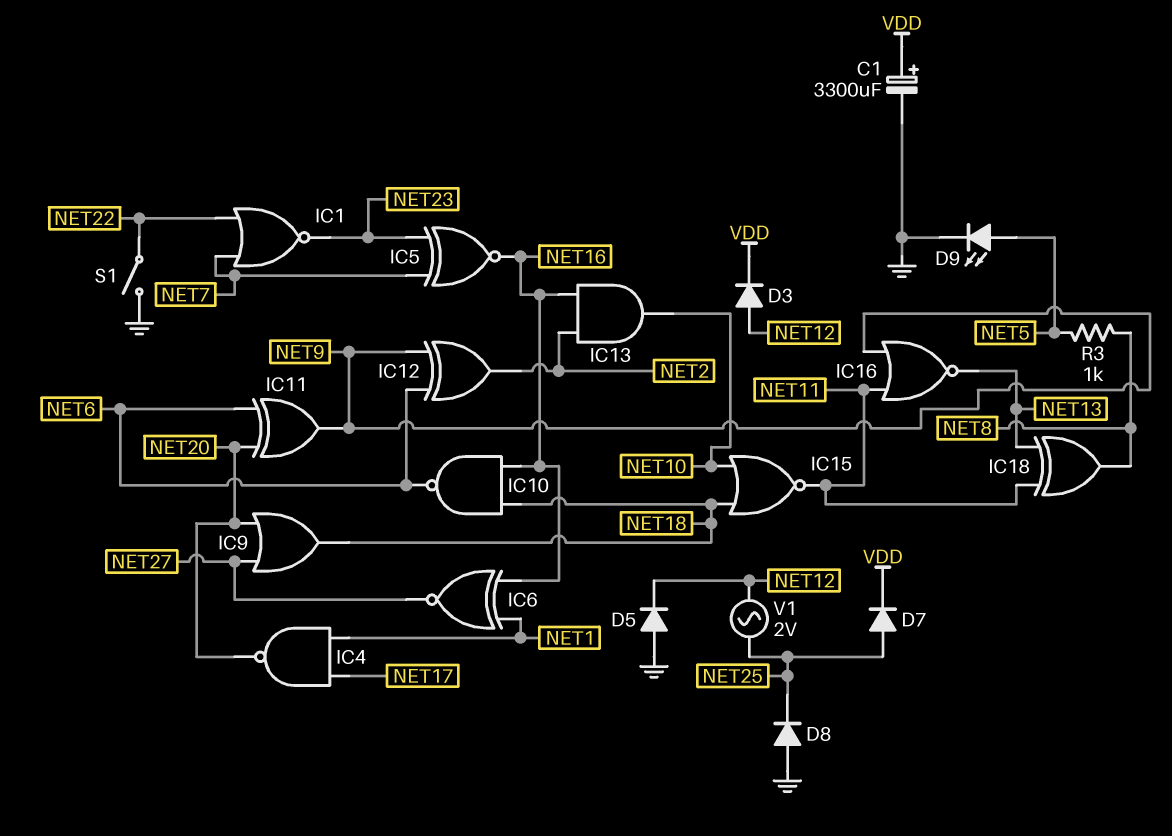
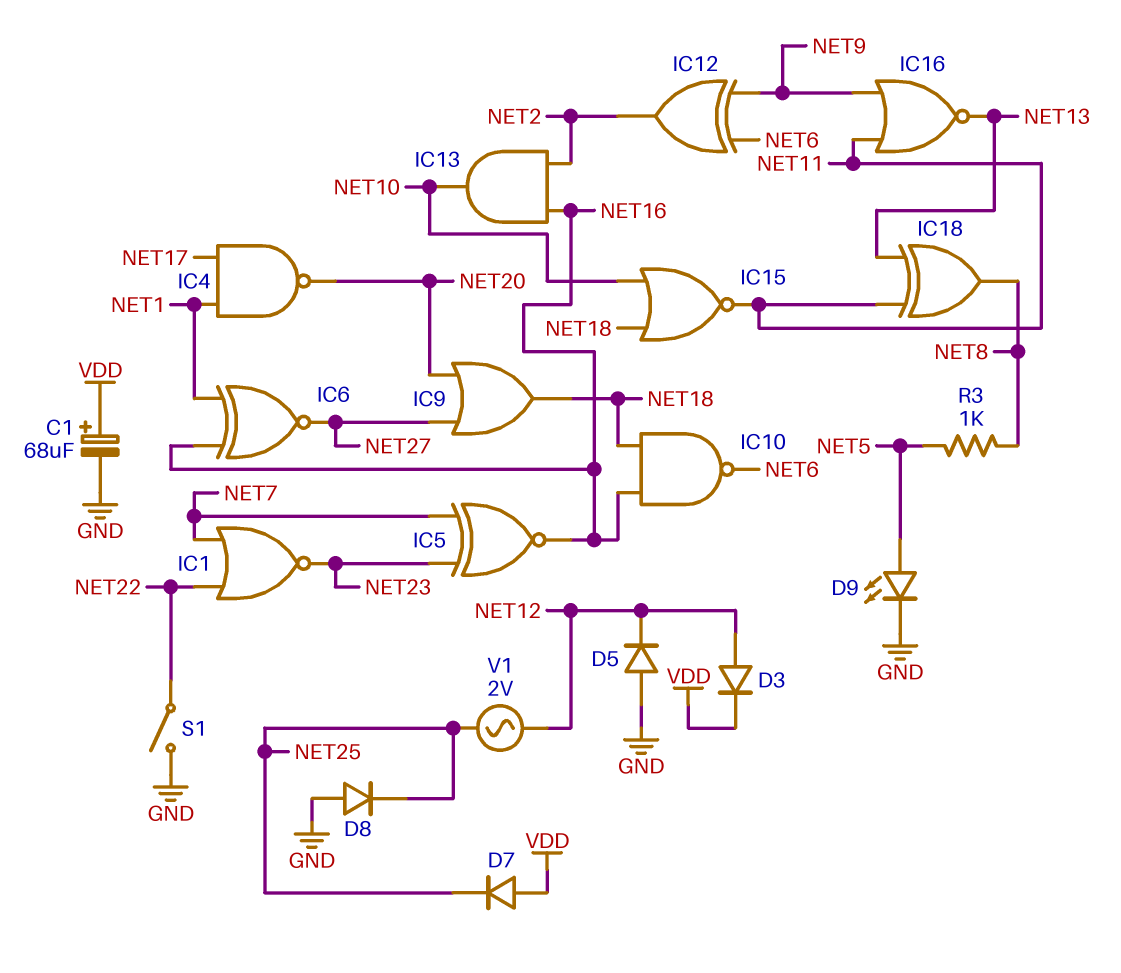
C1: 3300uF (plus VDD, minus GND) -> 68uF (plus VDD, minus GND)
D7: diode (A NET25, K VDD) -> diode (A VDD, K NET25)
IC11: XOR (in NET6, in NET20, out NET9) -> none

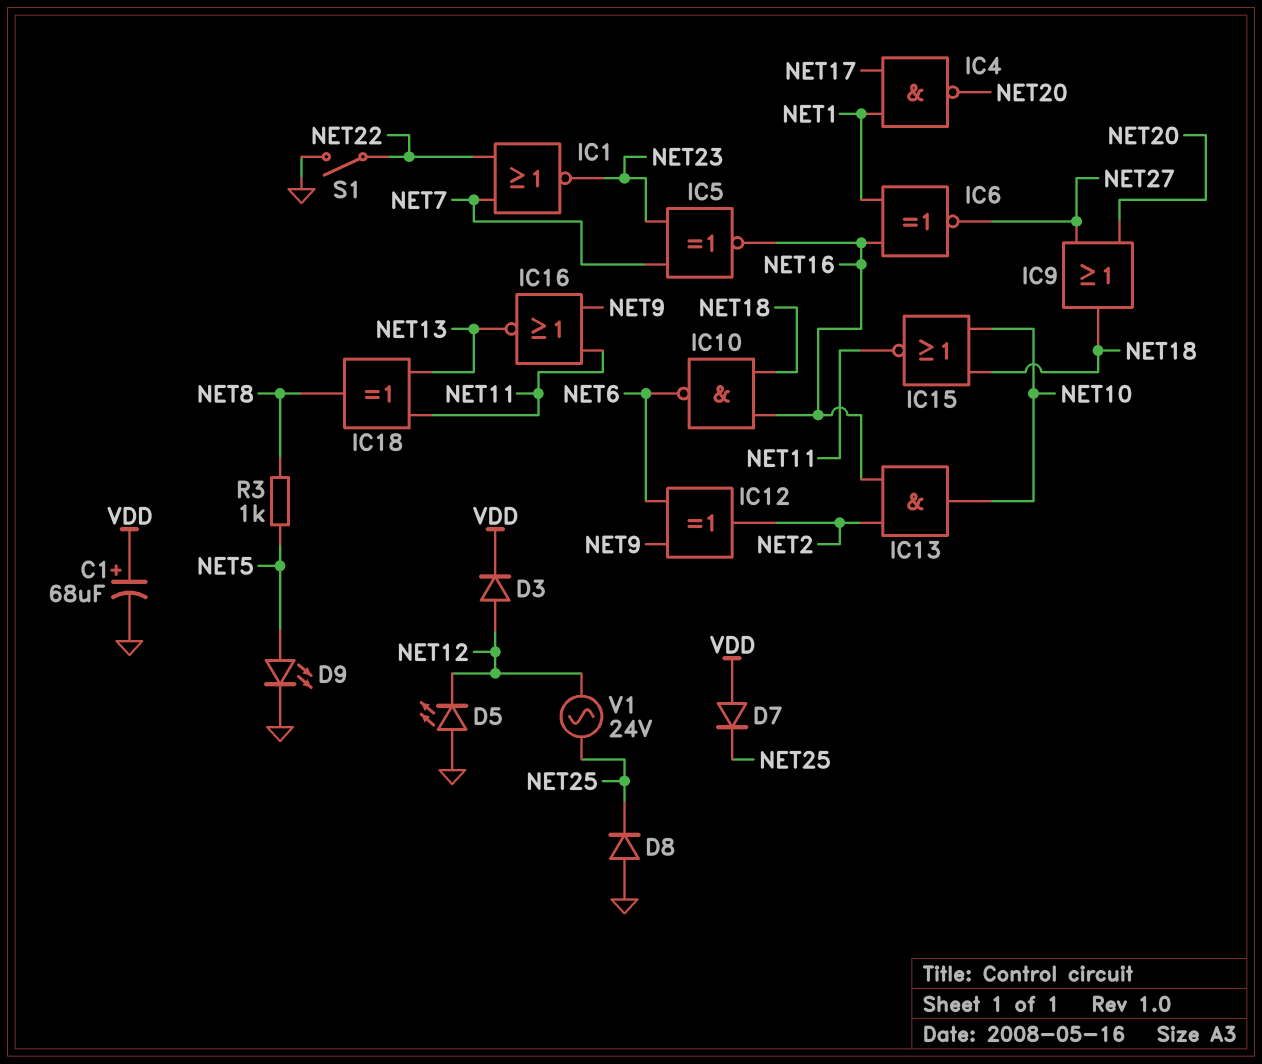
D5: diode (A GND, K NET12) -> LED (A GND, K NET12)
V1: AC 2V (NET12, NET25) -> AC 24V (NET12, NET25)

